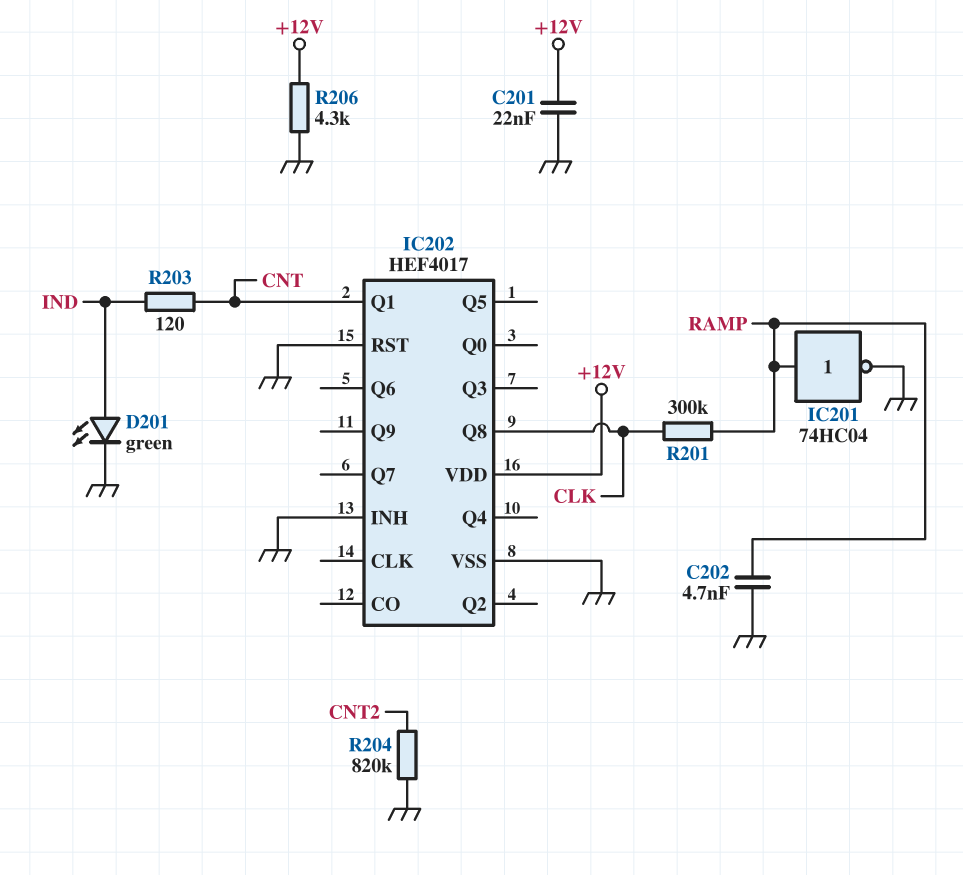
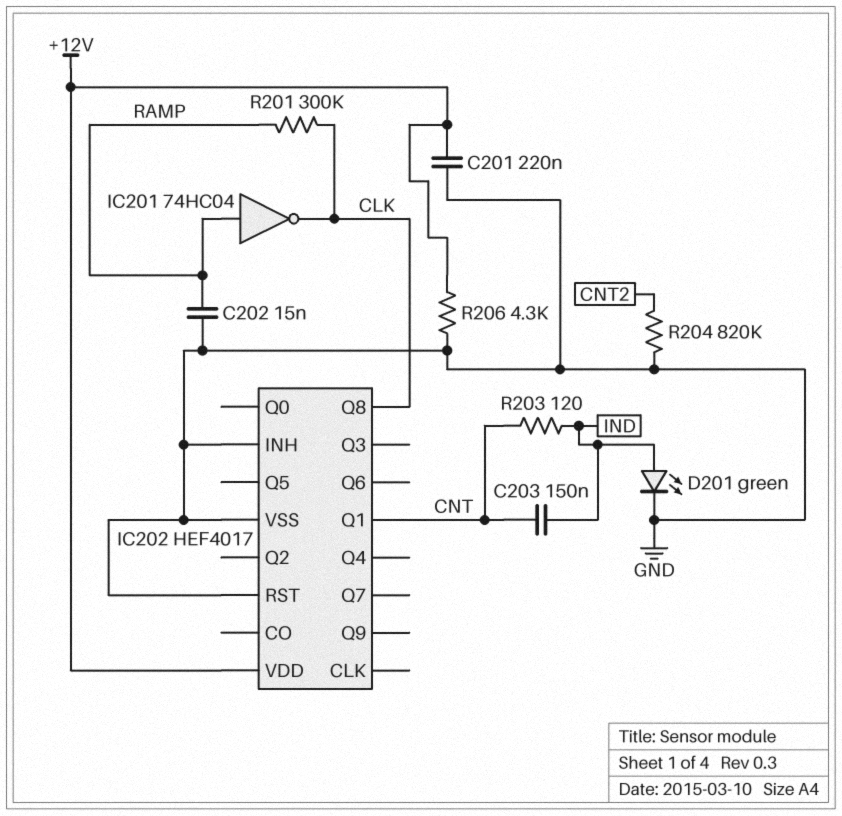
C201: 22nF (+12V, GND) -> 220nF (+12V, GND)
C202: 4.7nF (GND, RAMP) -> 15nF (GND, RAMP)
C203: none -> 150nF (CNT, IND)
IC201: NOT 74HC04 (in RAMP, out GND) -> NOT 74HC04 (in RAMP, out CLK)

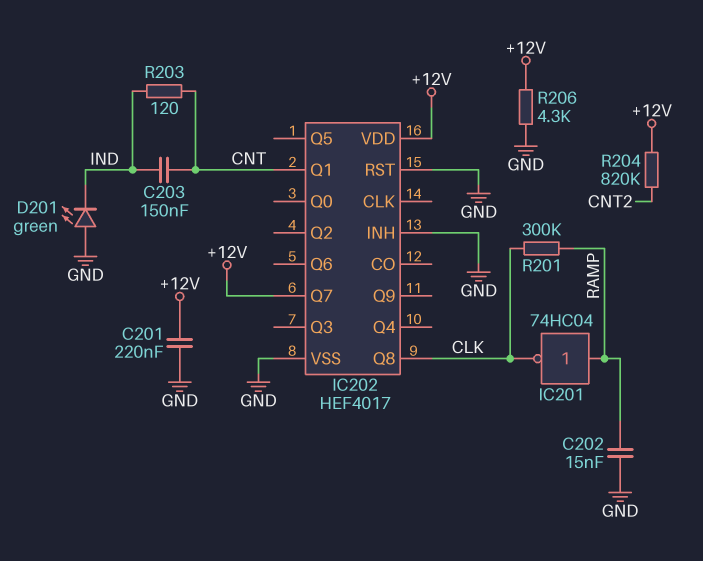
D201: LED green (A IND, K GND) -> LED green (A GND, K IND)
IC202 pin Q7: none -> +12V
R204: 820k (CNT2, GND) -> 820k (+12V, CNT2)

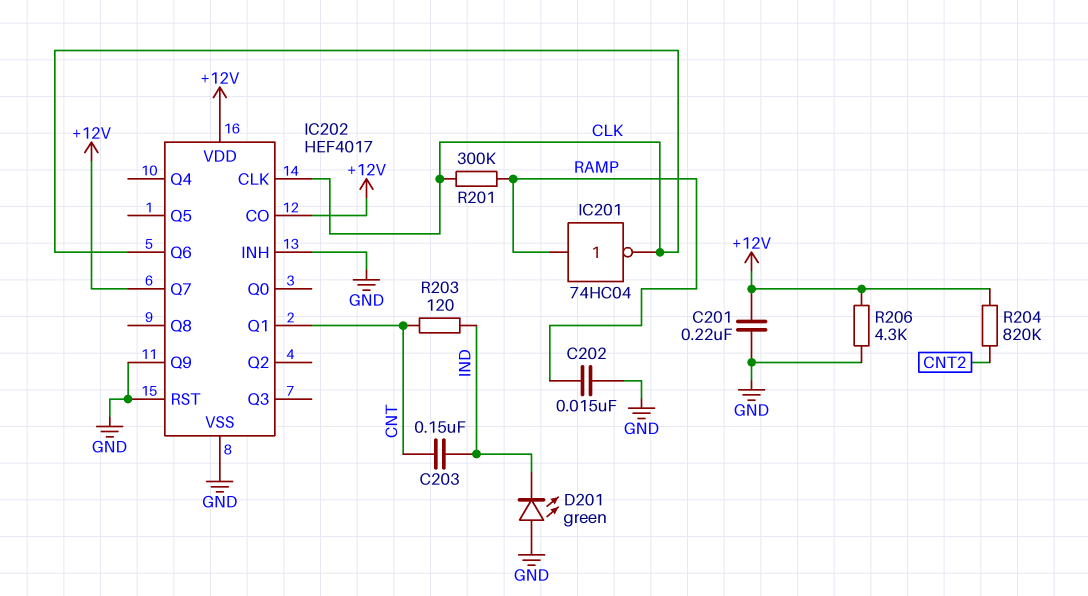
IC202 pin CLK: none -> CLK
IC202 pin CO: none -> +12V
IC202 pin Q6: none -> CLK
IC202 pin Q8: CLK -> none
IC202 pin Q9: none -> GND

